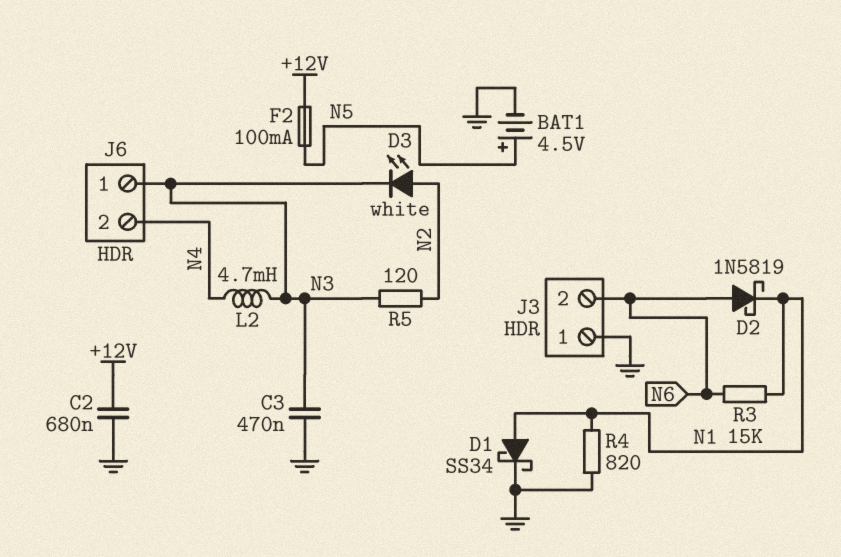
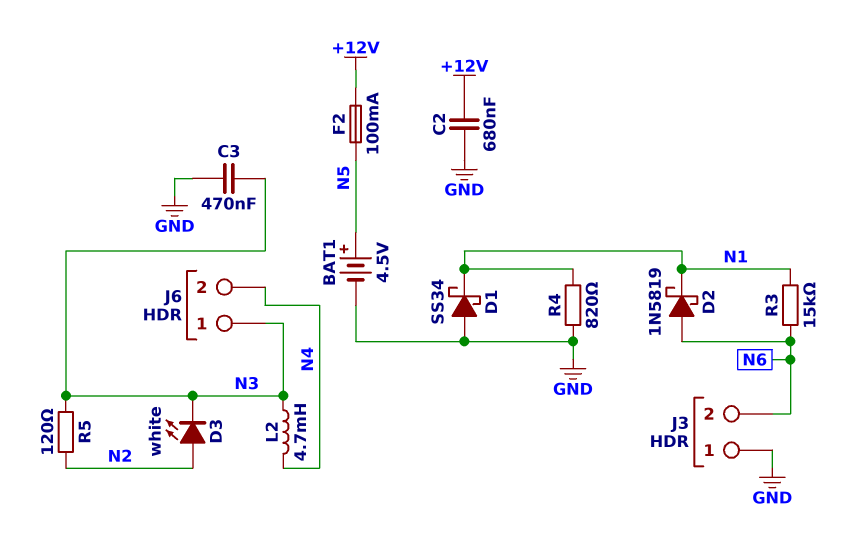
D1: schottky SS34 (A N1, K GND) -> schottky SS34 (A GND, K N1)

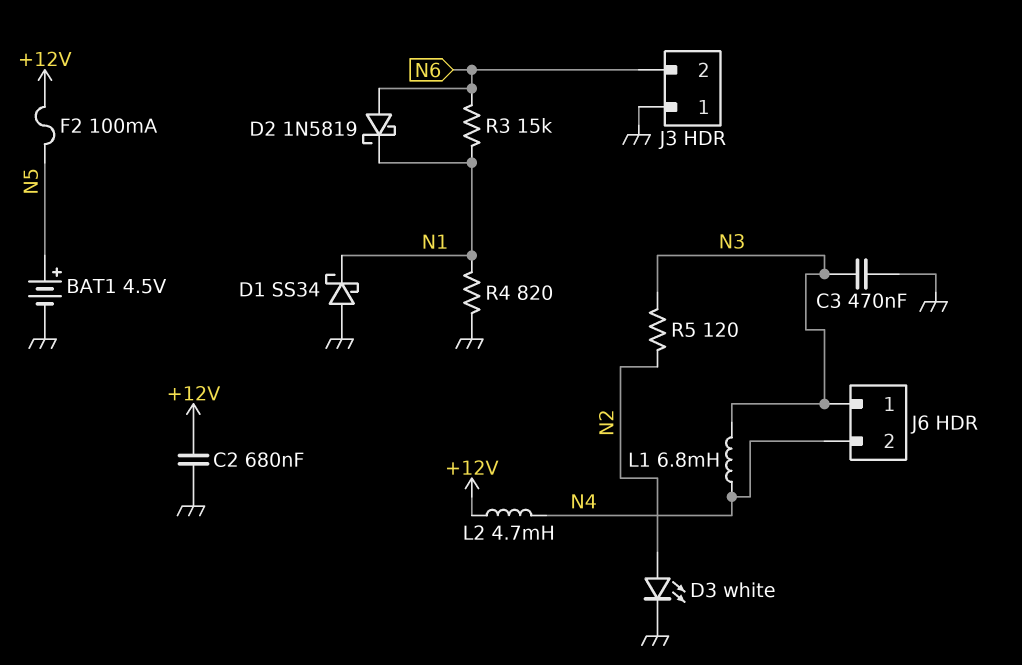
D3: LED white (A N2, K N3) -> LED white (A N2, K GND)
L1: none -> 6.8mH (N3, N4)
L2: 4.7mH (N3, N4) -> 4.7mH (+12V, N4)

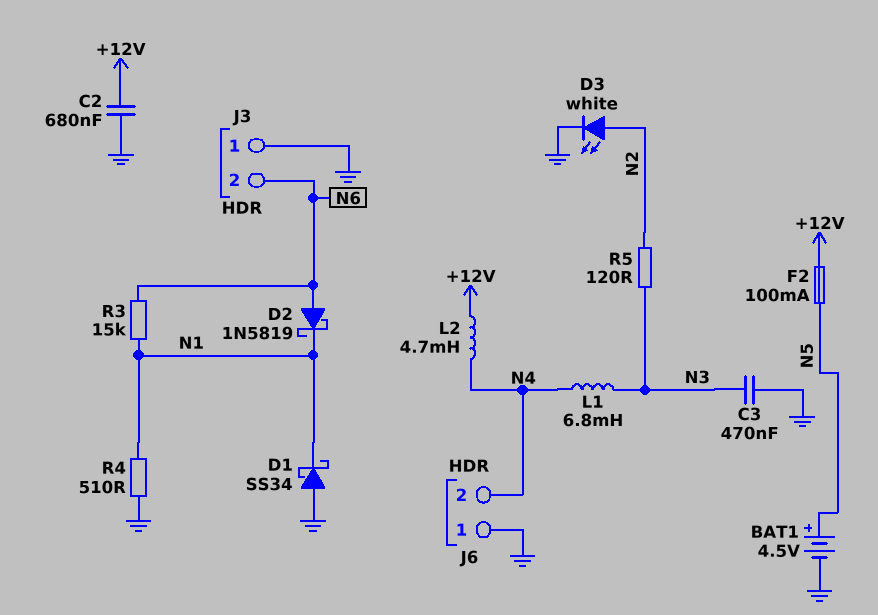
J6 pin 1: N3 -> GND
R4: 820 (GND, N1) -> 510 (GND, N1)

